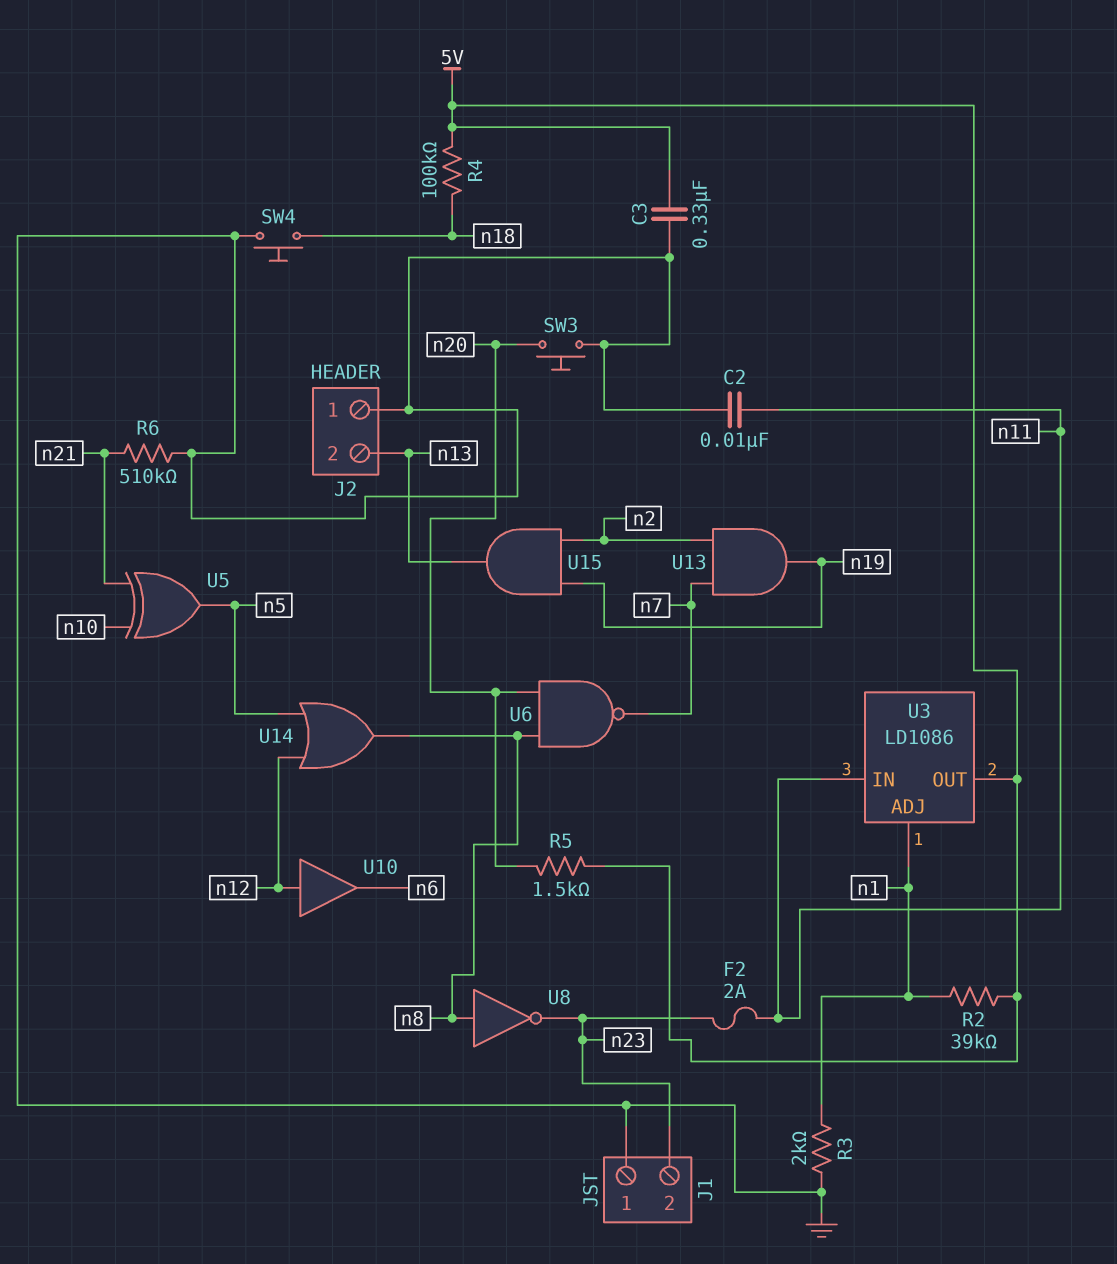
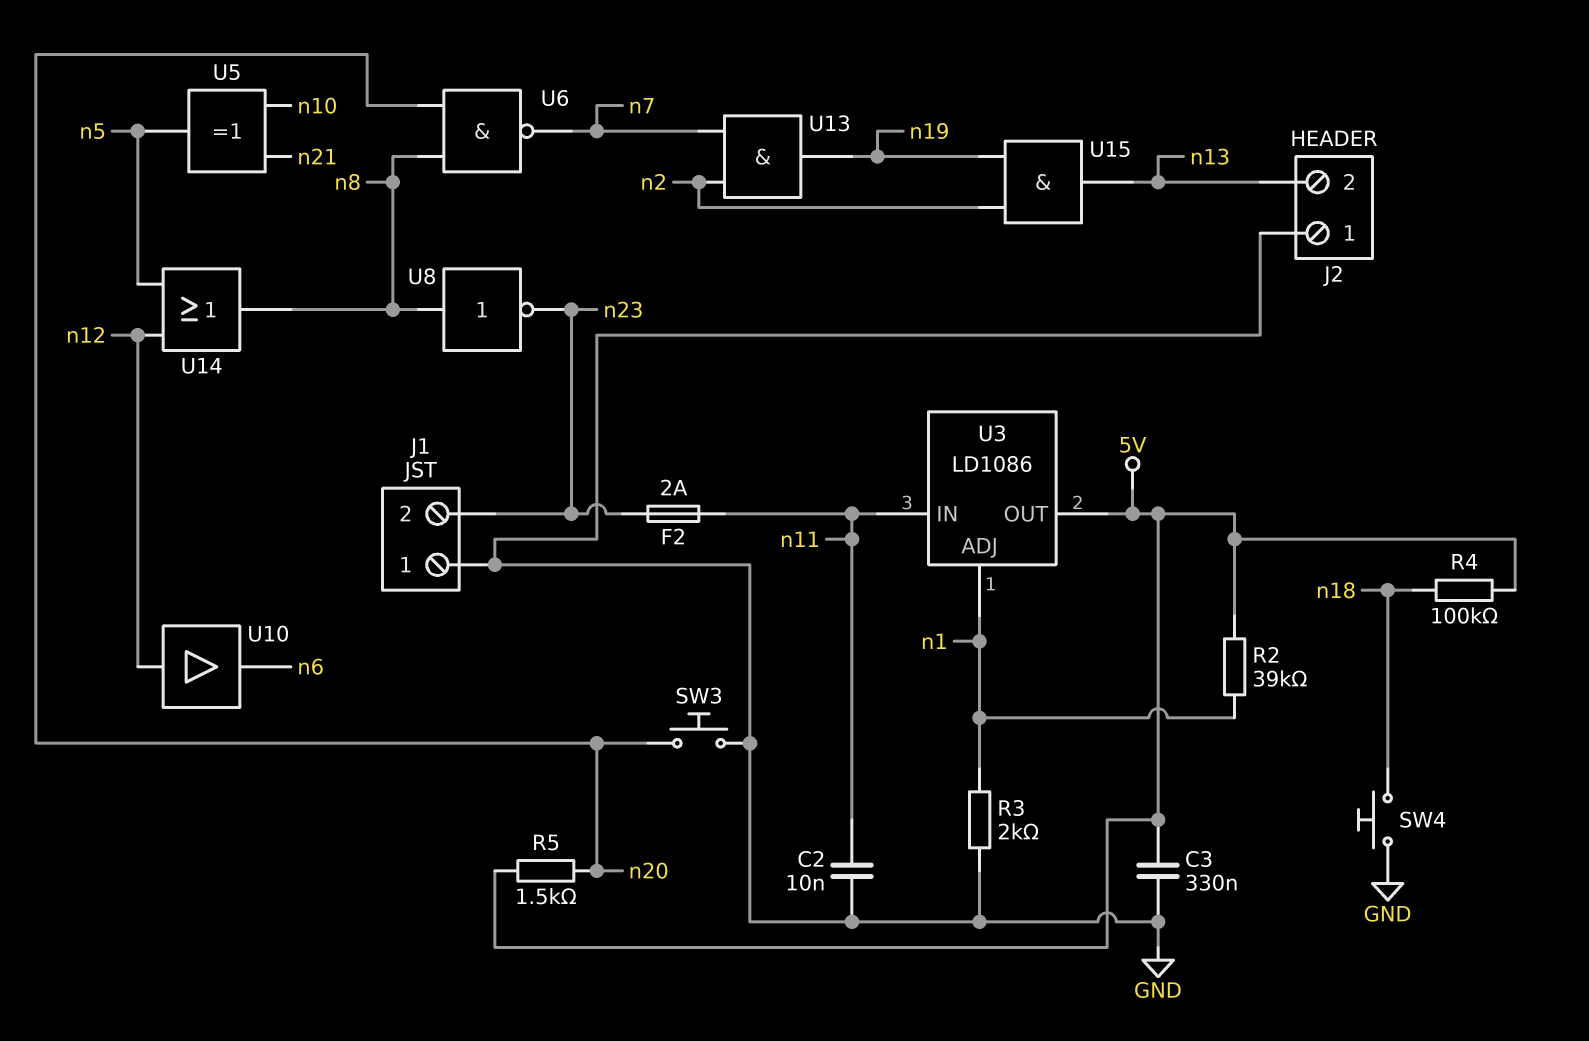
R6: 510k (GND, n21) -> none

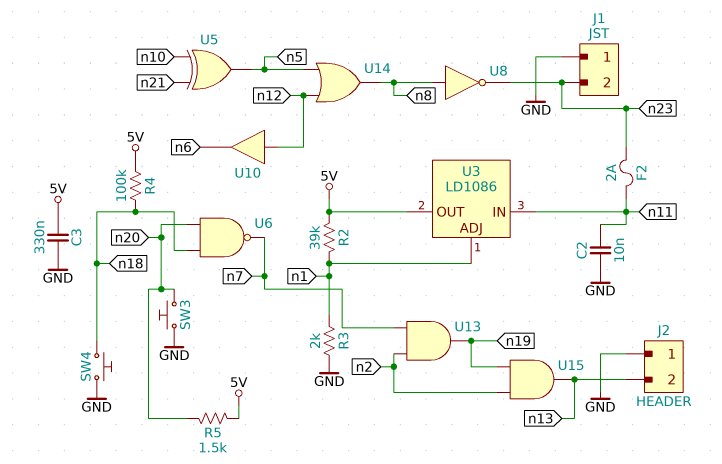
U6: NAND (in n8, in n20, out n7) -> NAND (in n18, in n20, out n7)

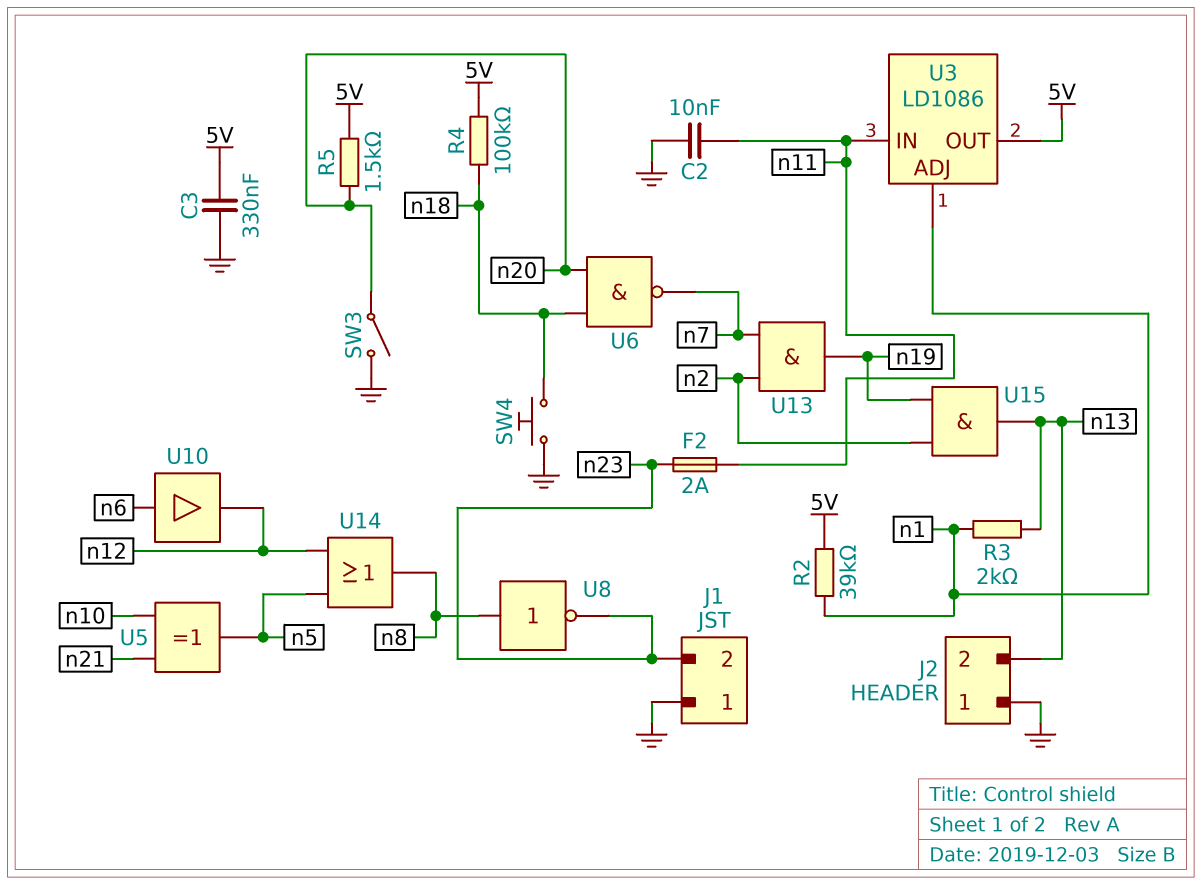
R3: 2k (GND, n1) -> 2k (n1, n13)
SW3: button (GND, n20) -> switch (GND, n20)
U10: buffer (in n12, out n6) -> buffer (in n6, out n12)

